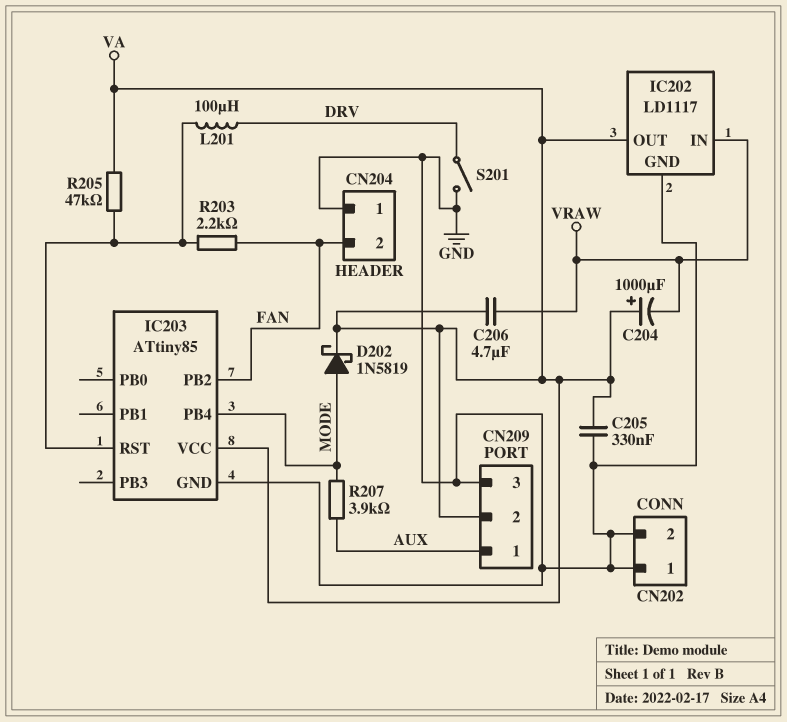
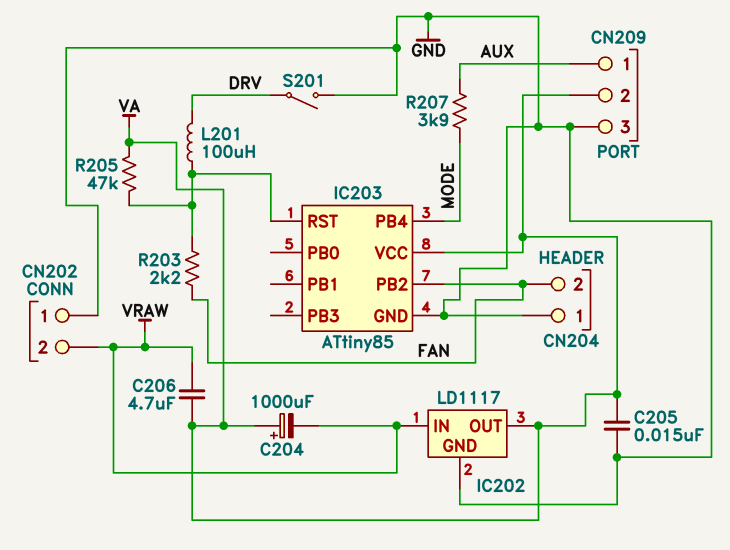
C205: 330nF (GND, VA) -> 15nF (GND, VA)
CN202 pin 2: GND -> VRAW
D202: schottky 1N5819 (A MODE, K VA) -> none

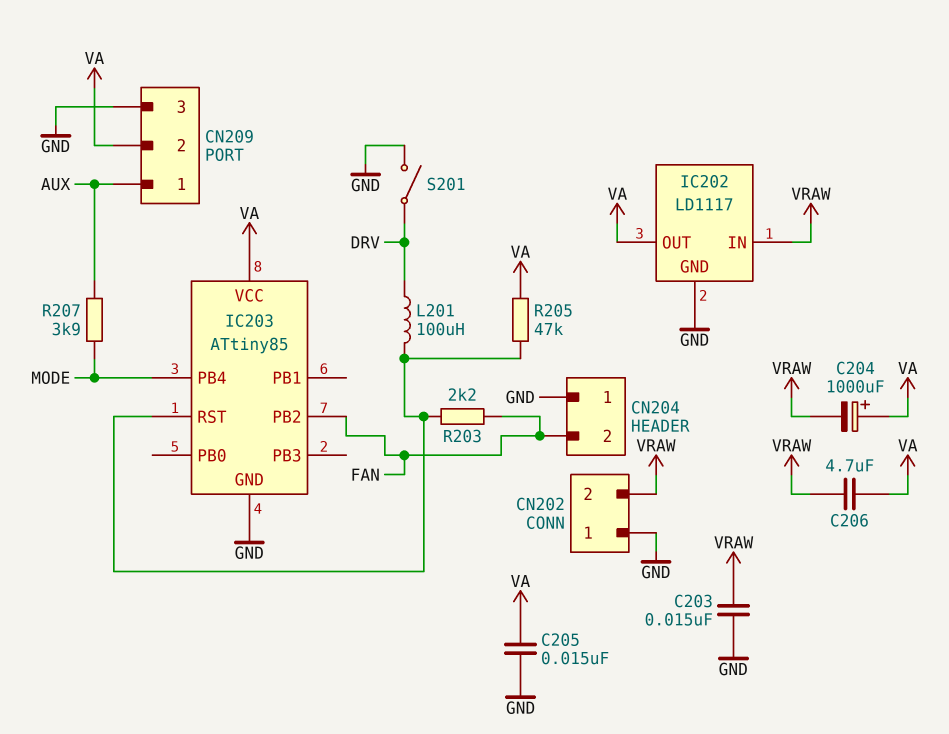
C203: none -> 15nF (GND, VRAW)

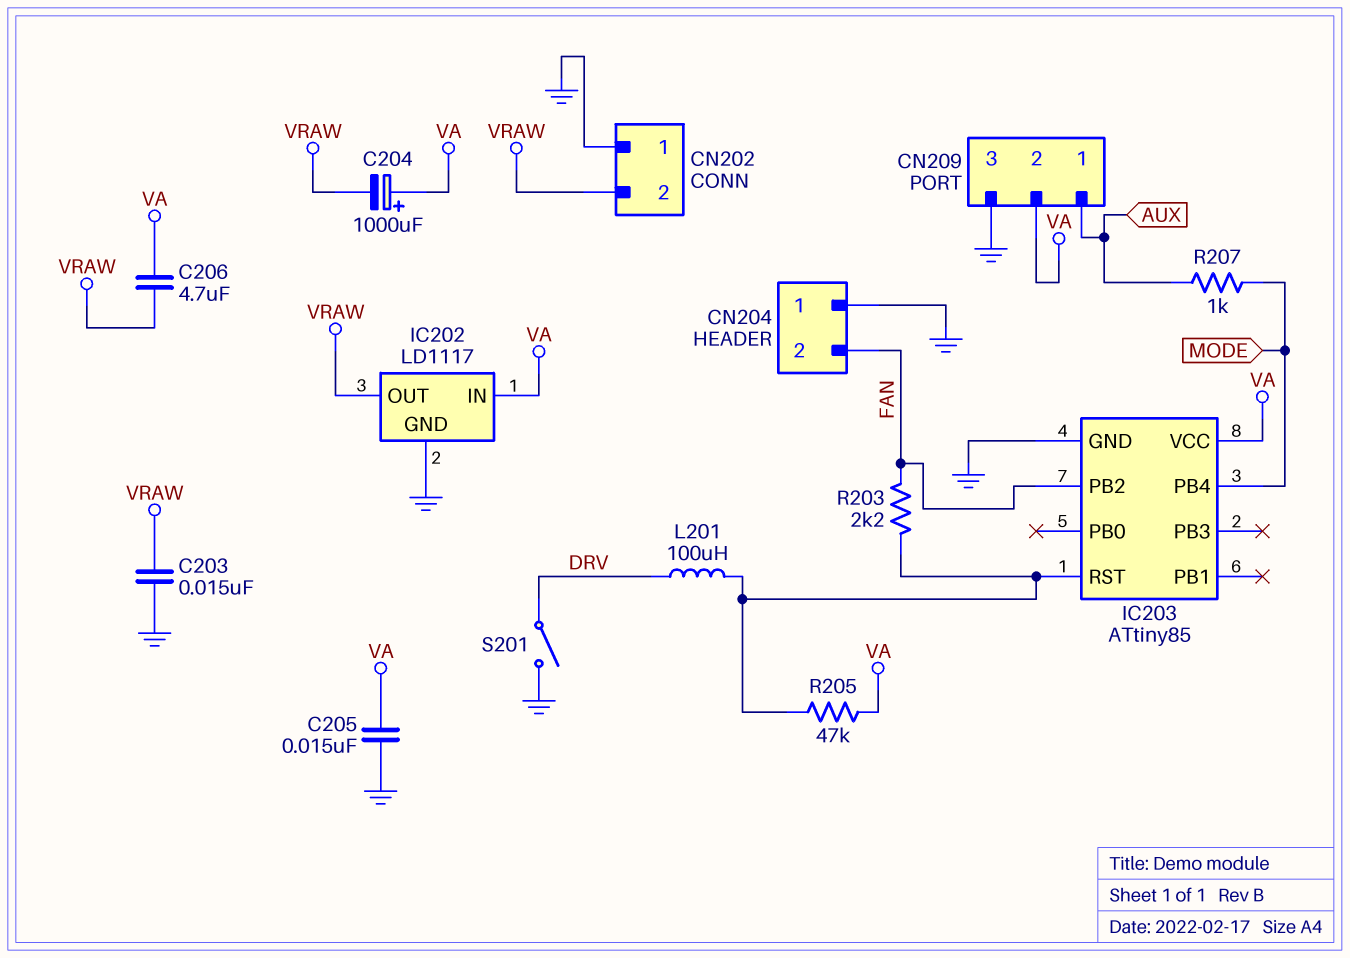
IC202 pin IN: VRAW -> VA
IC202 pin OUT: VA -> VRAW
R207: 3.9k (AUX, MODE) -> 1k (AUX, MODE)

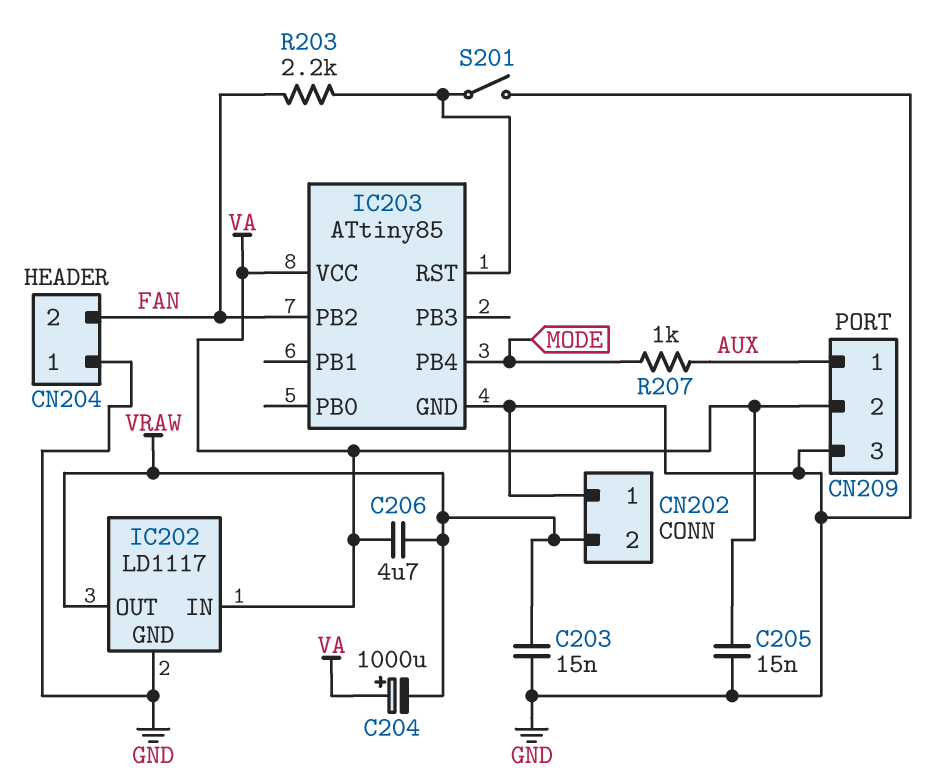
L201: 100uH (DRV, IC203/RST) -> none
R205: 47k (IC203/RST, VA) -> none
S201: switch (DRV, GND) -> switch (GND, IC203/RST)

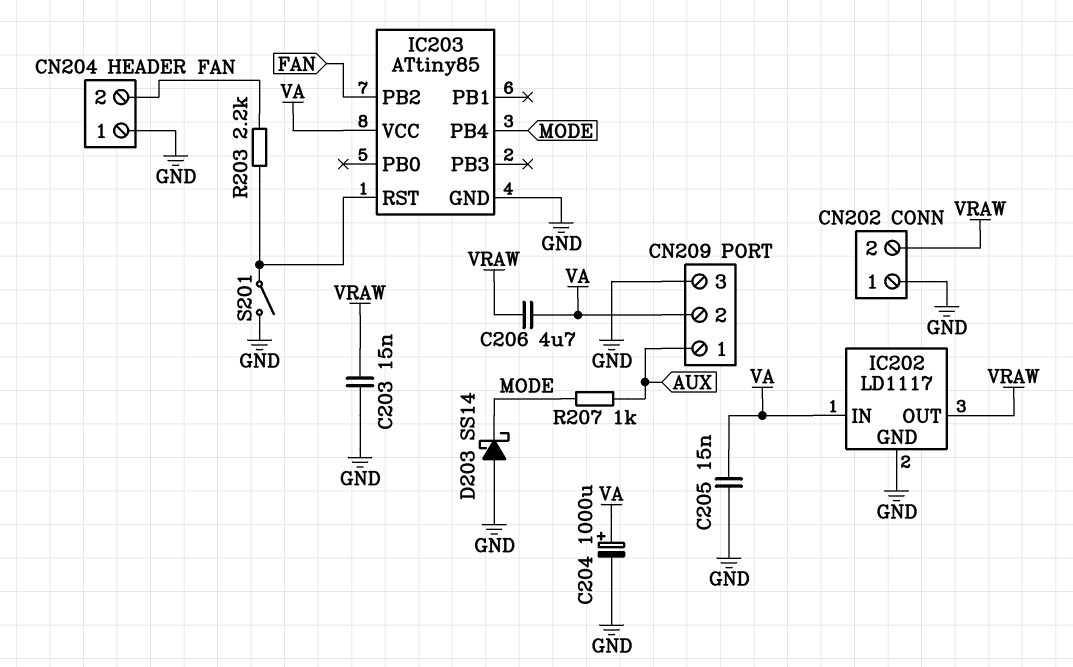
C204: 1000uF (plus VA, minus VRAW) -> 1000uF (plus VA, minus GND)
D203: none -> schottky SS14 (A GND, K MODE)

